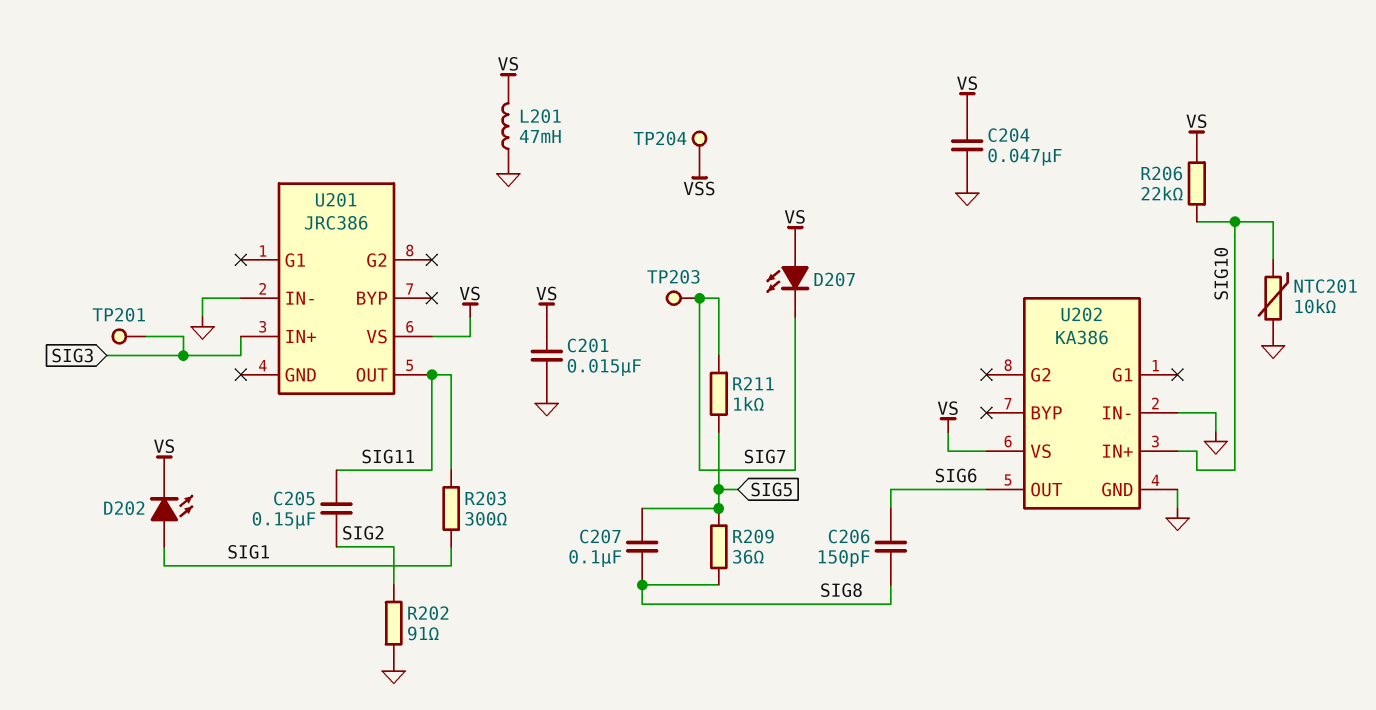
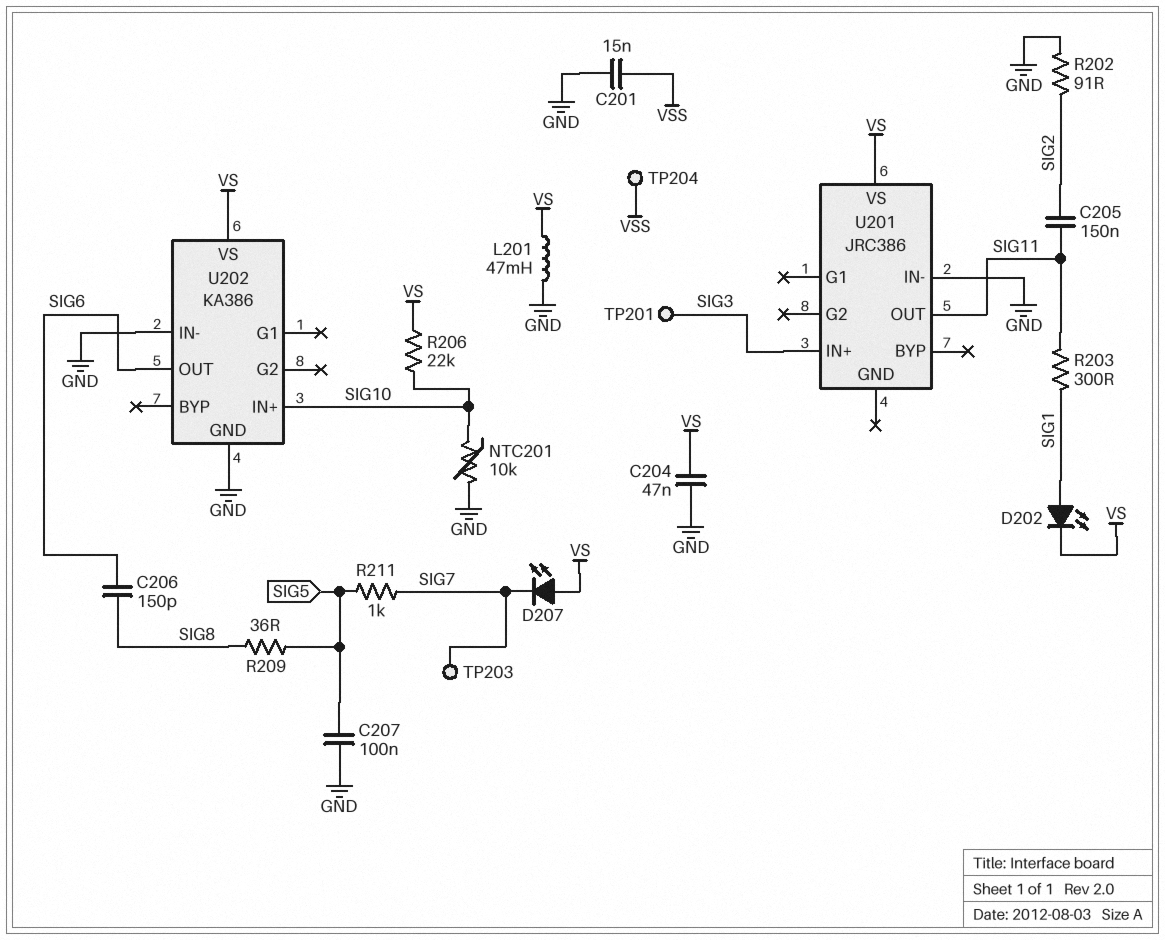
C201: 15nF (GND, VS) -> 15nF (GND, VSS)
C207: 100nF (SIG5, SIG8) -> 100nF (GND, SIG5)

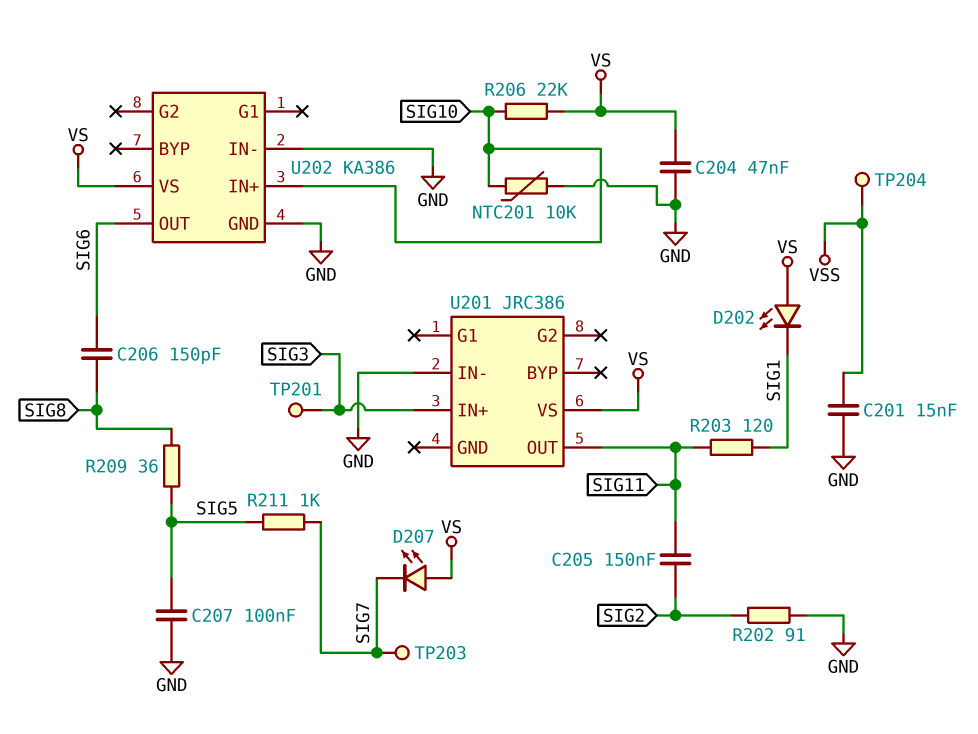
D202: LED (A SIG1, K VS) -> LED (A VS, K SIG1)
L201: 47mH (GND, VS) -> none
R203: 300 (SIG1, SIG11) -> 120 (SIG1, SIG11)

